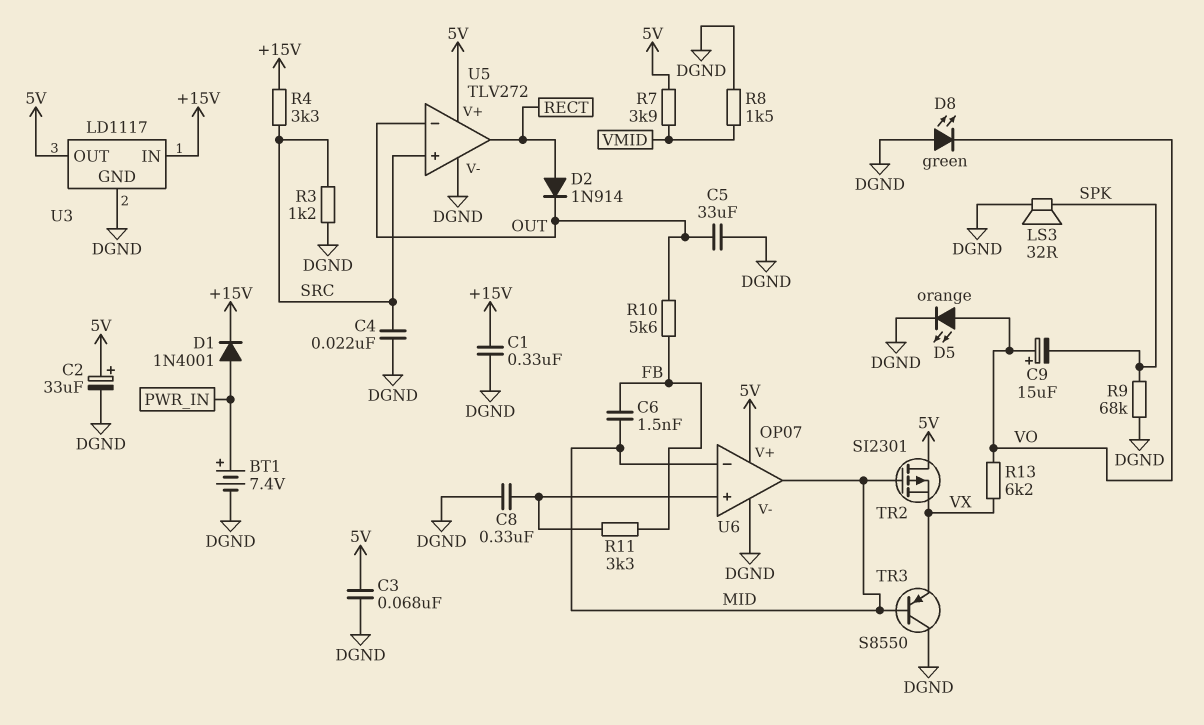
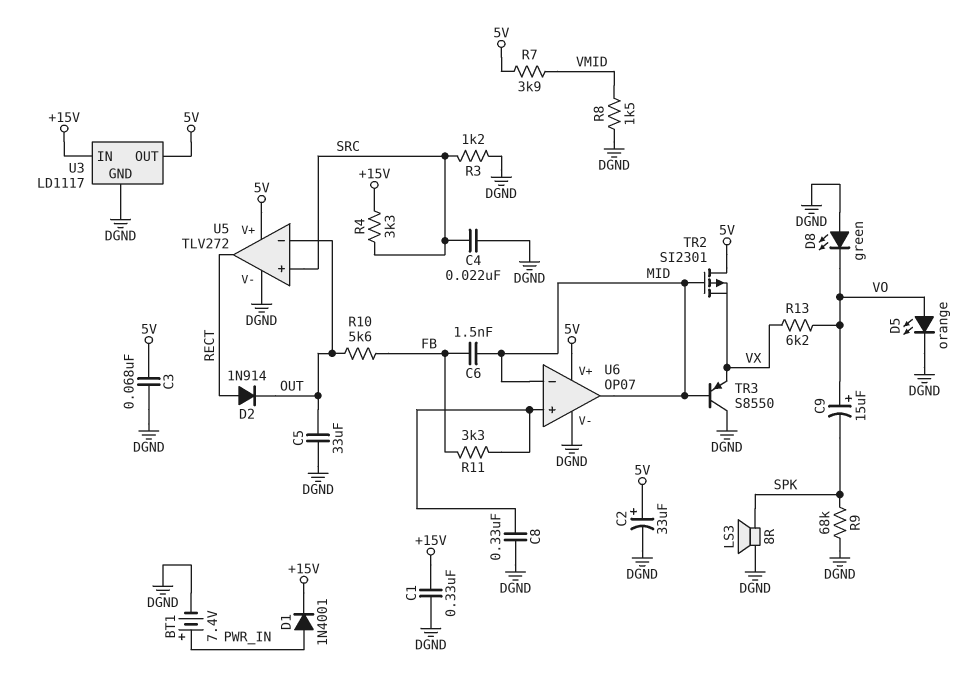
LS3: speaker 32R (DGND, SPK) -> speaker 8R (DGND, SPK)

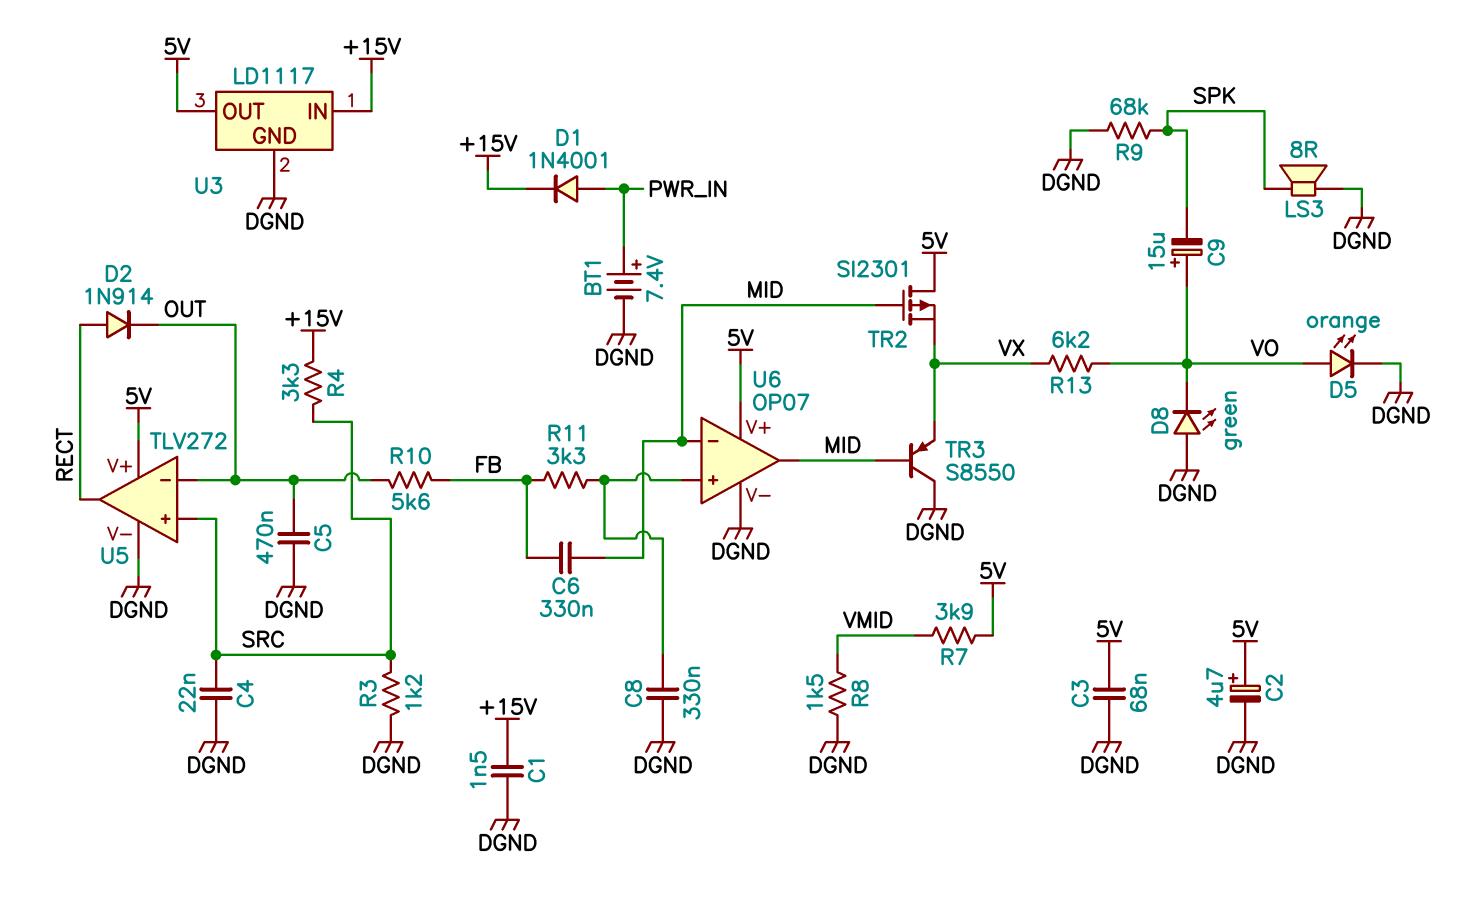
C1: 330nF (+15V, DGND) -> 1.5nF (+15V, DGND)
C2: 33uF (plus 5V, minus DGND) -> 4.7uF (plus 5V, minus DGND)
C5: 33uF (DGND, OUT) -> 470nF (DGND, OUT)
C6: 1.5nF (FB, MID) -> 330nF (FB, MID)

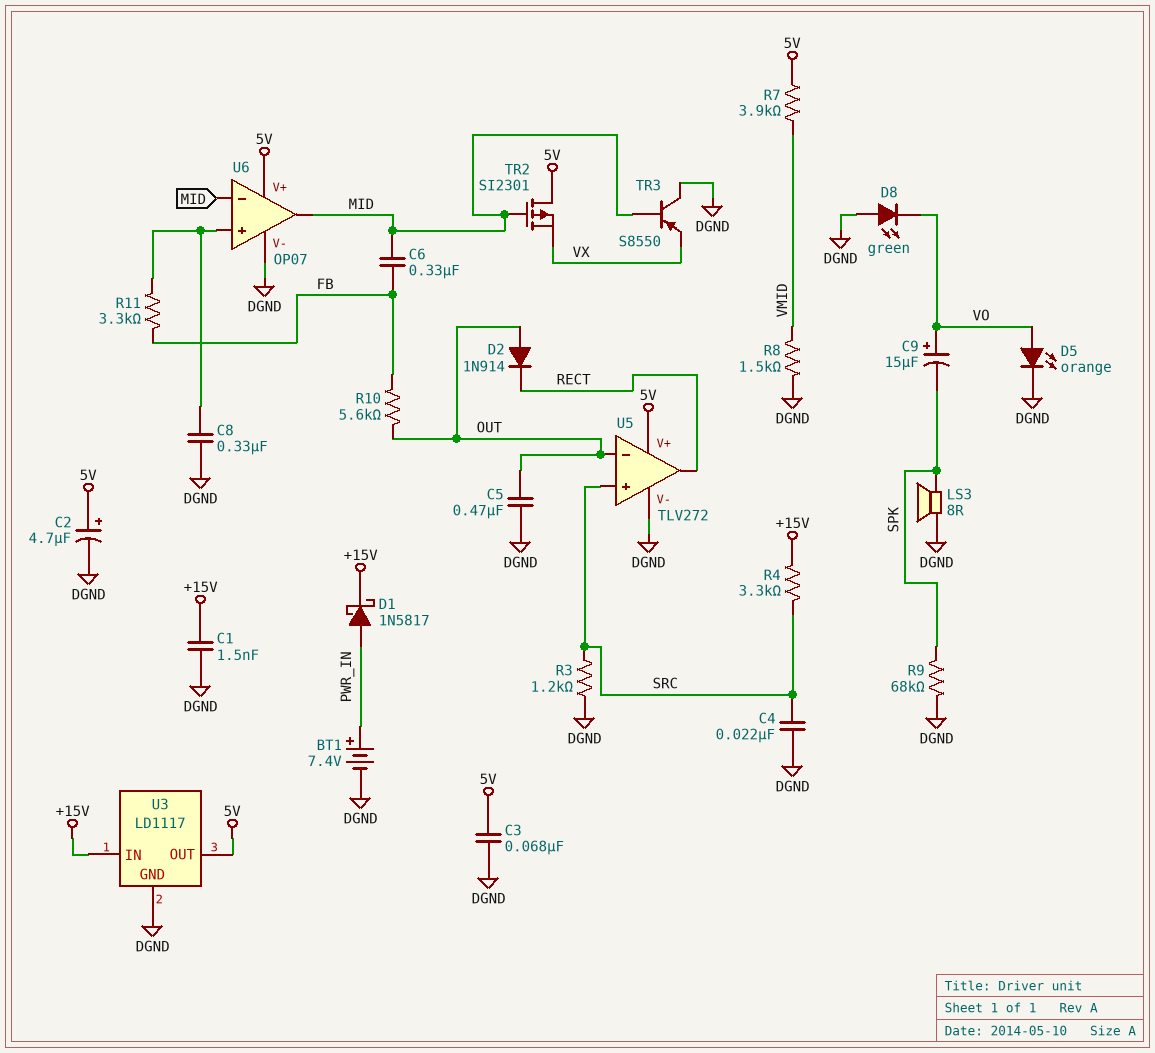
D1: diode 1N4001 (A PWR_IN, K +15V) -> schottky 1N5817 (A PWR_IN, K +15V)
D2: diode 1N914 (A RECT, K OUT) -> diode 1N914 (A OUT, K RECT)
R13: 6.2k (VO, VX) -> none

